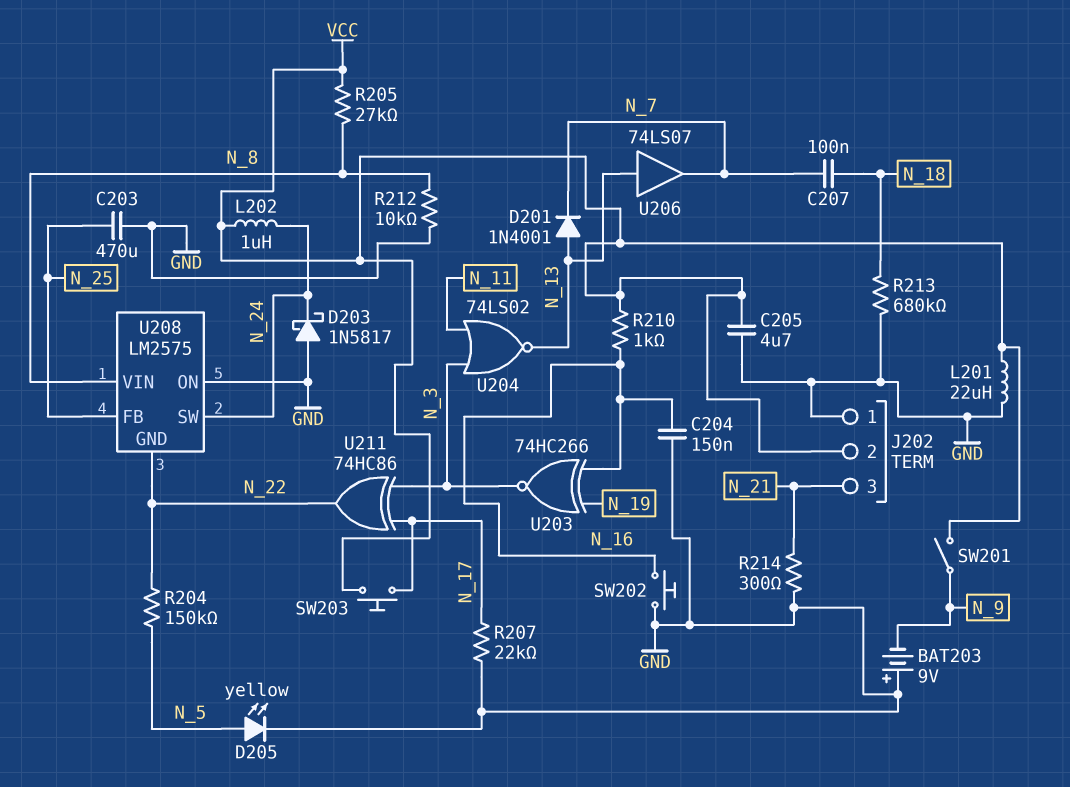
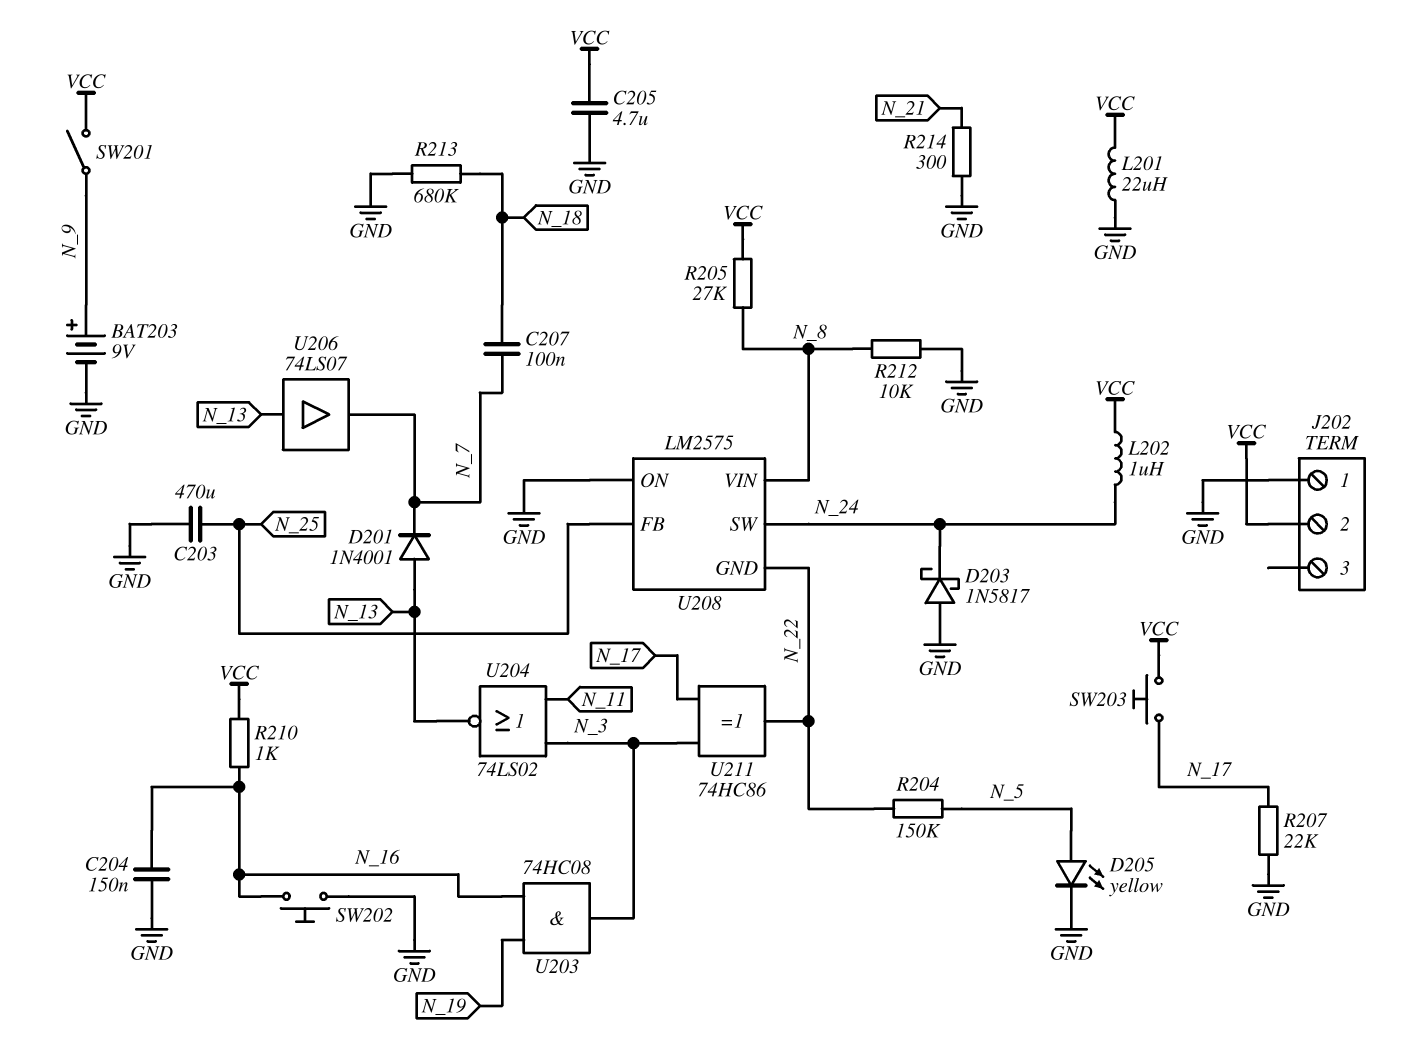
BAT203: 9V (plus GND, minus N_9) -> 9V (plus N_9, minus GND)
J202 pin 3: N_21 -> none
U203: XNOR 74HC266 (in N_16, in N_19, out N_3) -> AND 74HC08 (in N_16, in N_19, out N_3)

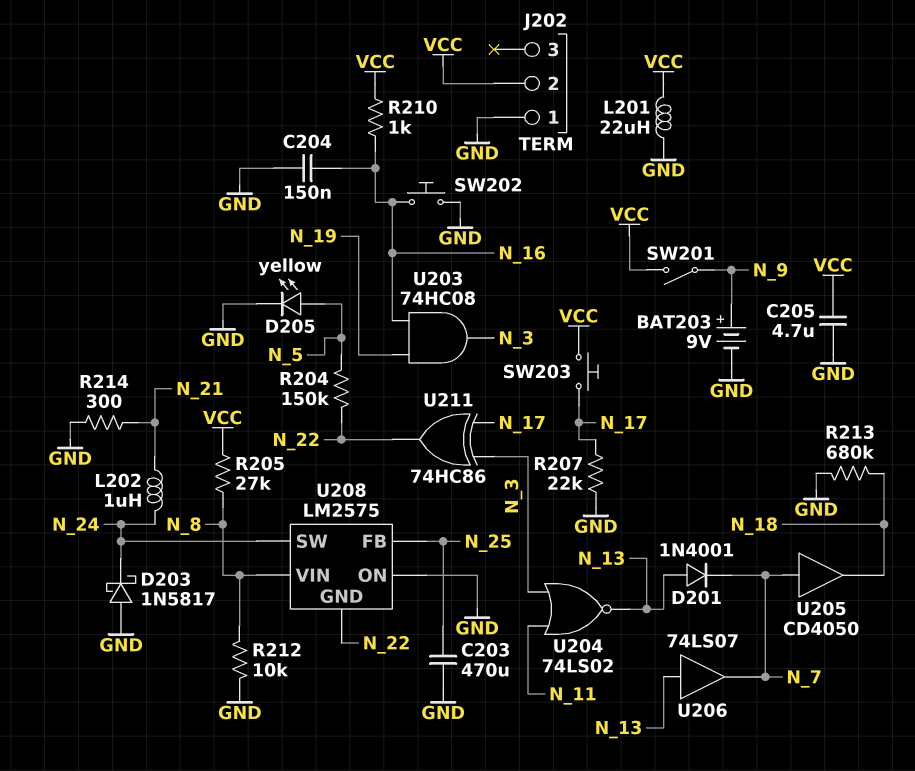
C207: 100nF (N_7, N_18) -> none
L202: 1uH (N_24, VCC) -> 1uH (N_21, N_24)
U205: none -> buffer CD4050 (in N_7, out N_18)

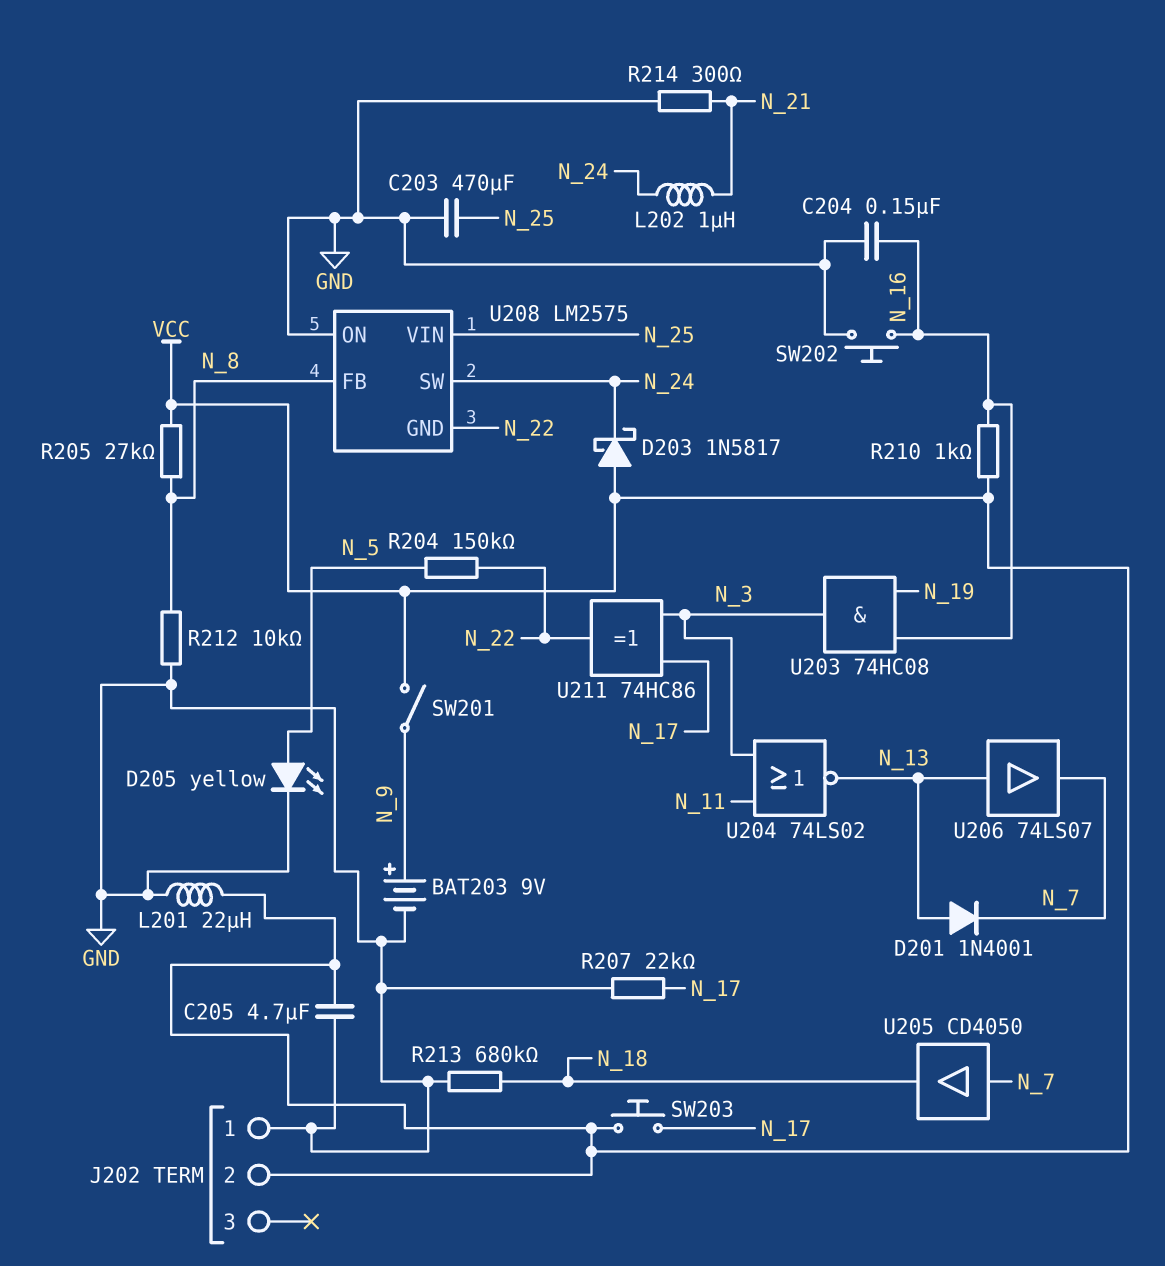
D203: schottky 1N5817 (A GND, K N_24) -> schottky 1N5817 (A VCC, K N_24)
U208 pin FB: N_25 -> N_8
U208 pin VIN: N_8 -> N_25

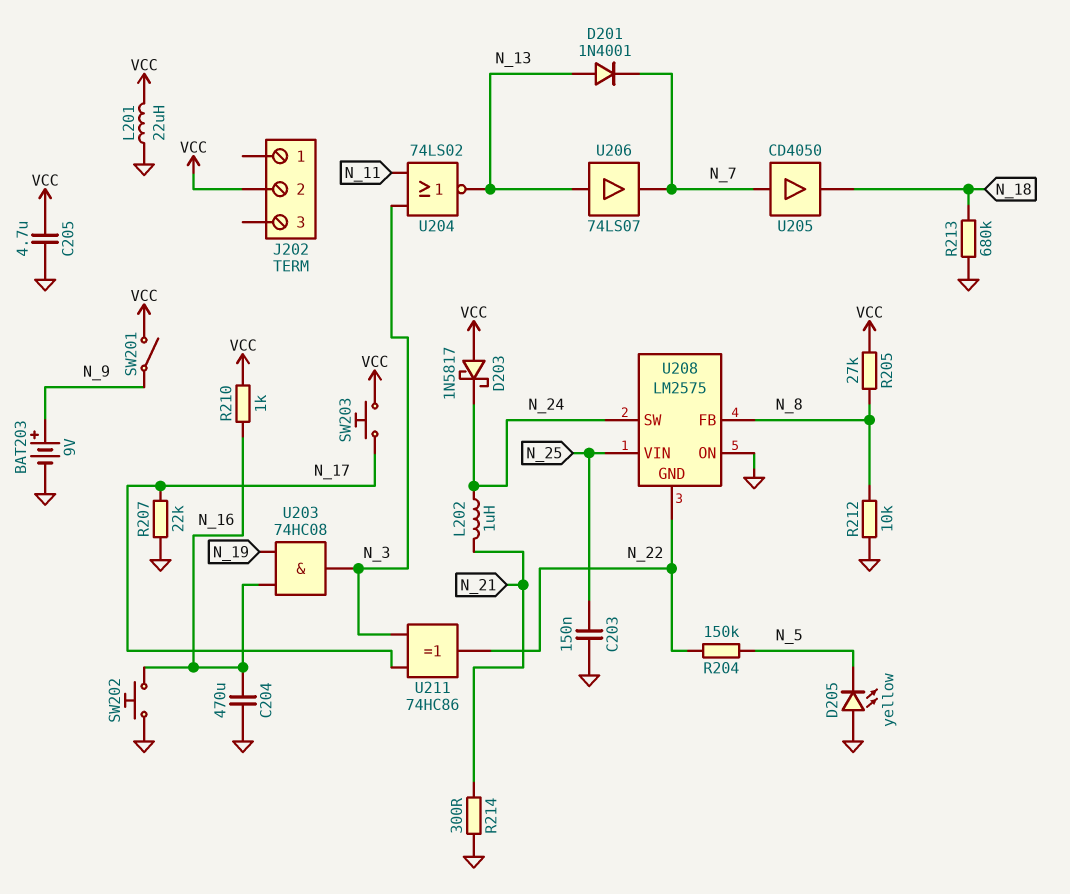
C203: 470uF (GND, N_25) -> 150nF (GND, N_25)
C204: 150nF (GND, N_16) -> 470uF (GND, N_16)
D205: LED yellow (A N_5, K GND) -> LED yellow (A GND, K N_5)
J202 pin 1: GND -> none

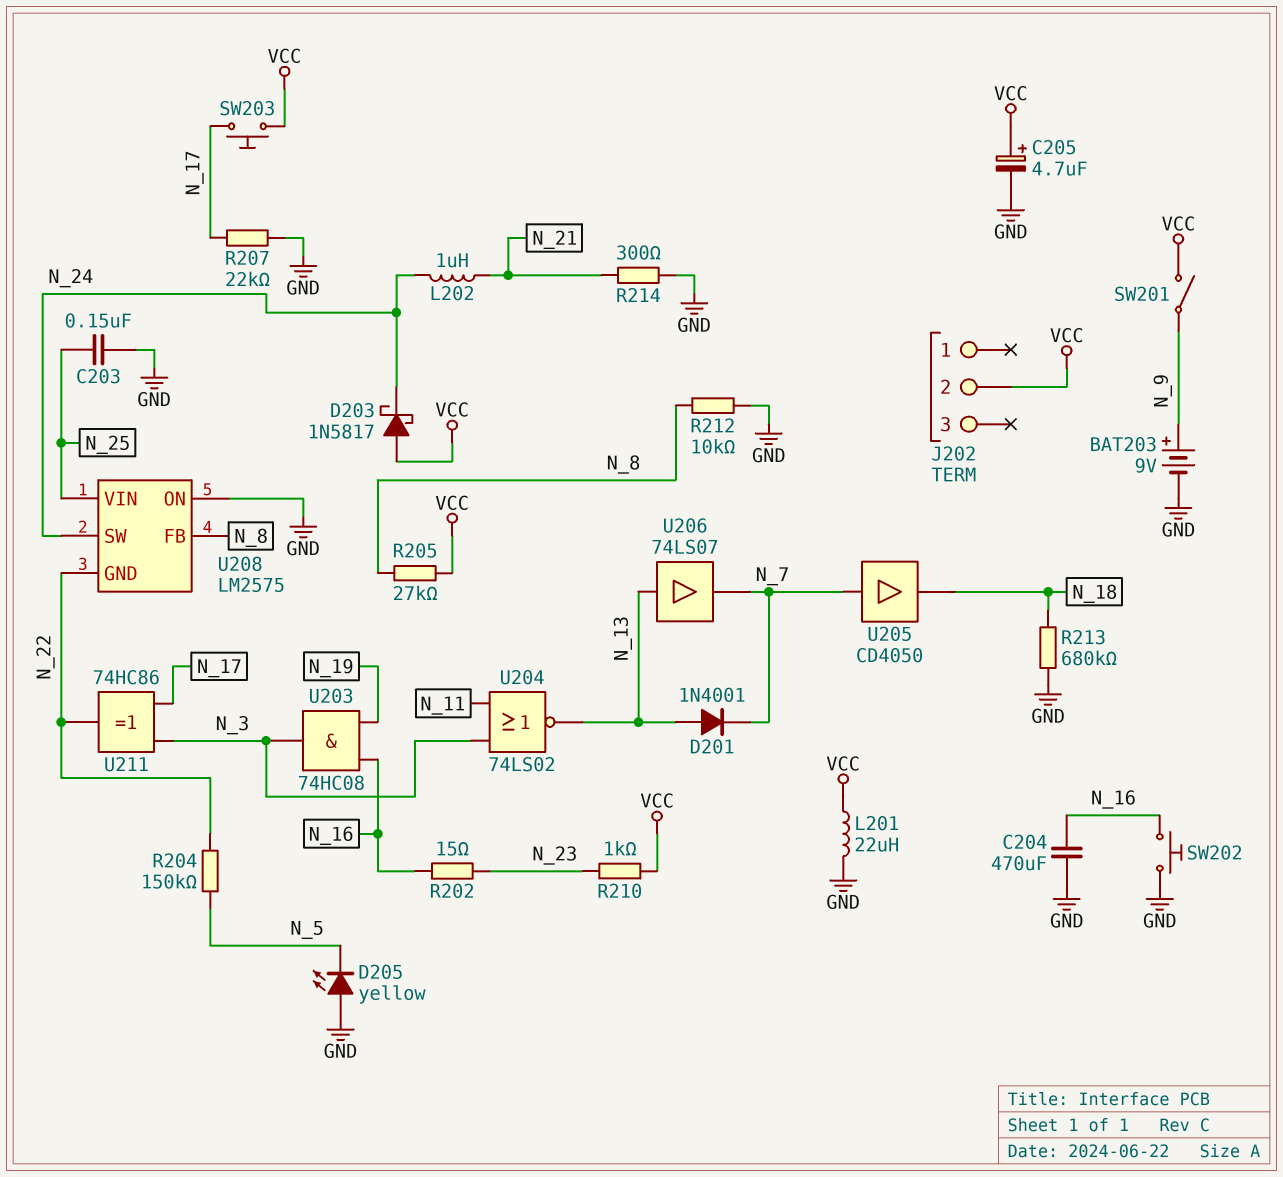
C205: 4.7uF (GND, VCC) -> 4.7uF (plus VCC, minus GND)
R202: none -> 15 (N_16, N_23)
R210: 1k (N_16, VCC) -> 1k (N_23, VCC)

